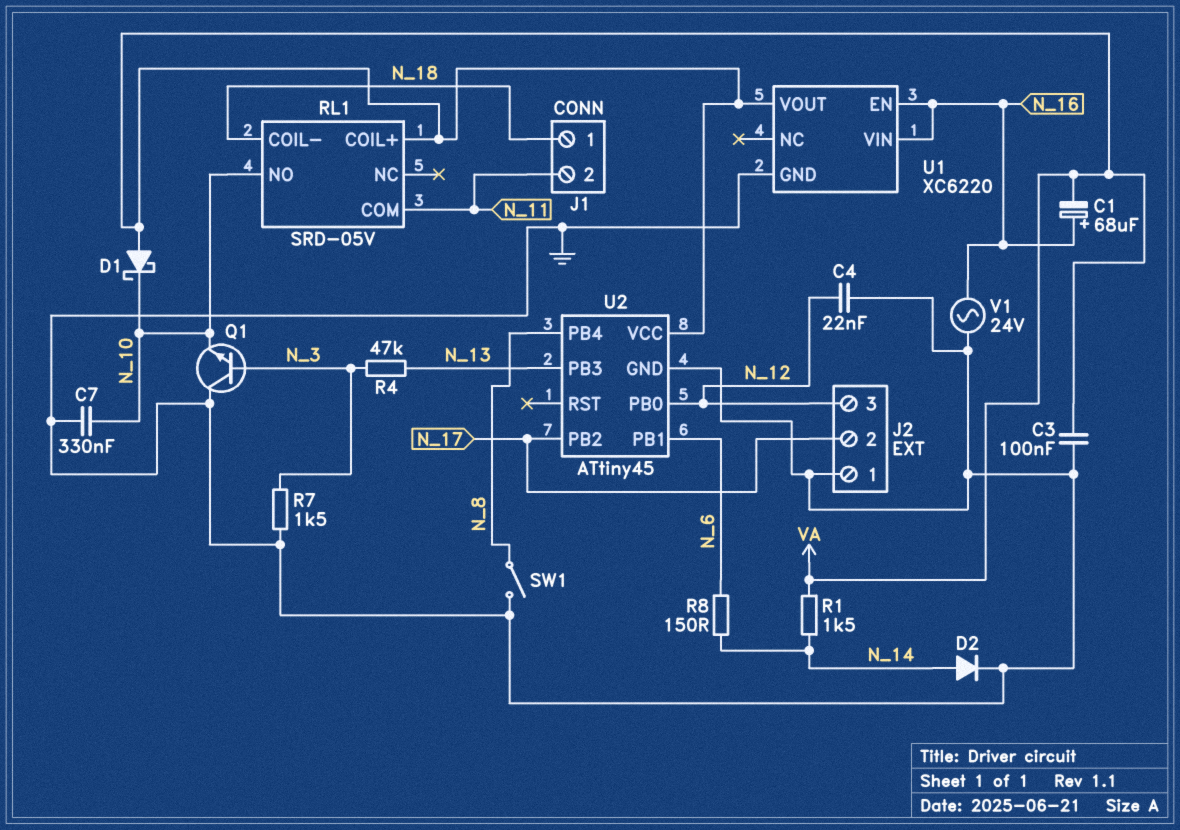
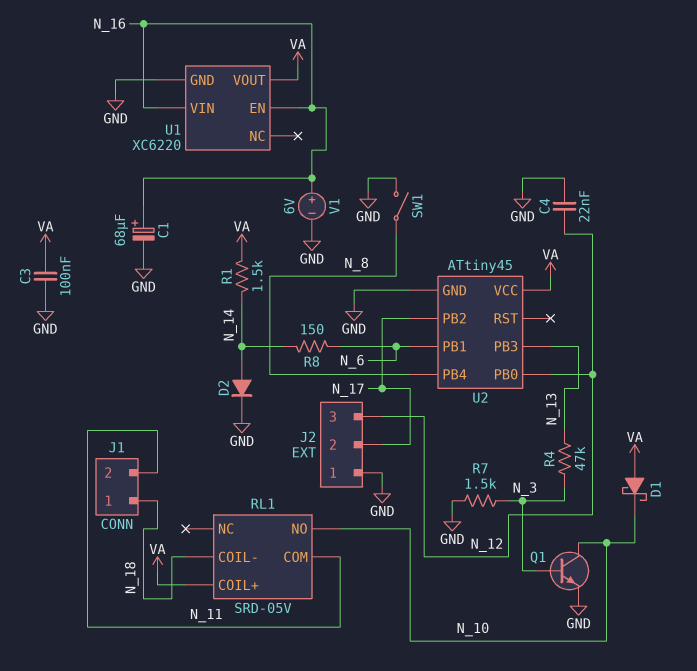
C1: 68uF (plus N_16, minus VA) -> 68uF (plus N_16, minus GND)
C7: 330nF (GND, N_10) -> none
Q1: NPN (B N_3, C GND, E N_10) -> NPN (B N_3, C N_10, E GND)
V1: AC 24V (GND, N_16) -> 6V (plus N_16, minus GND)

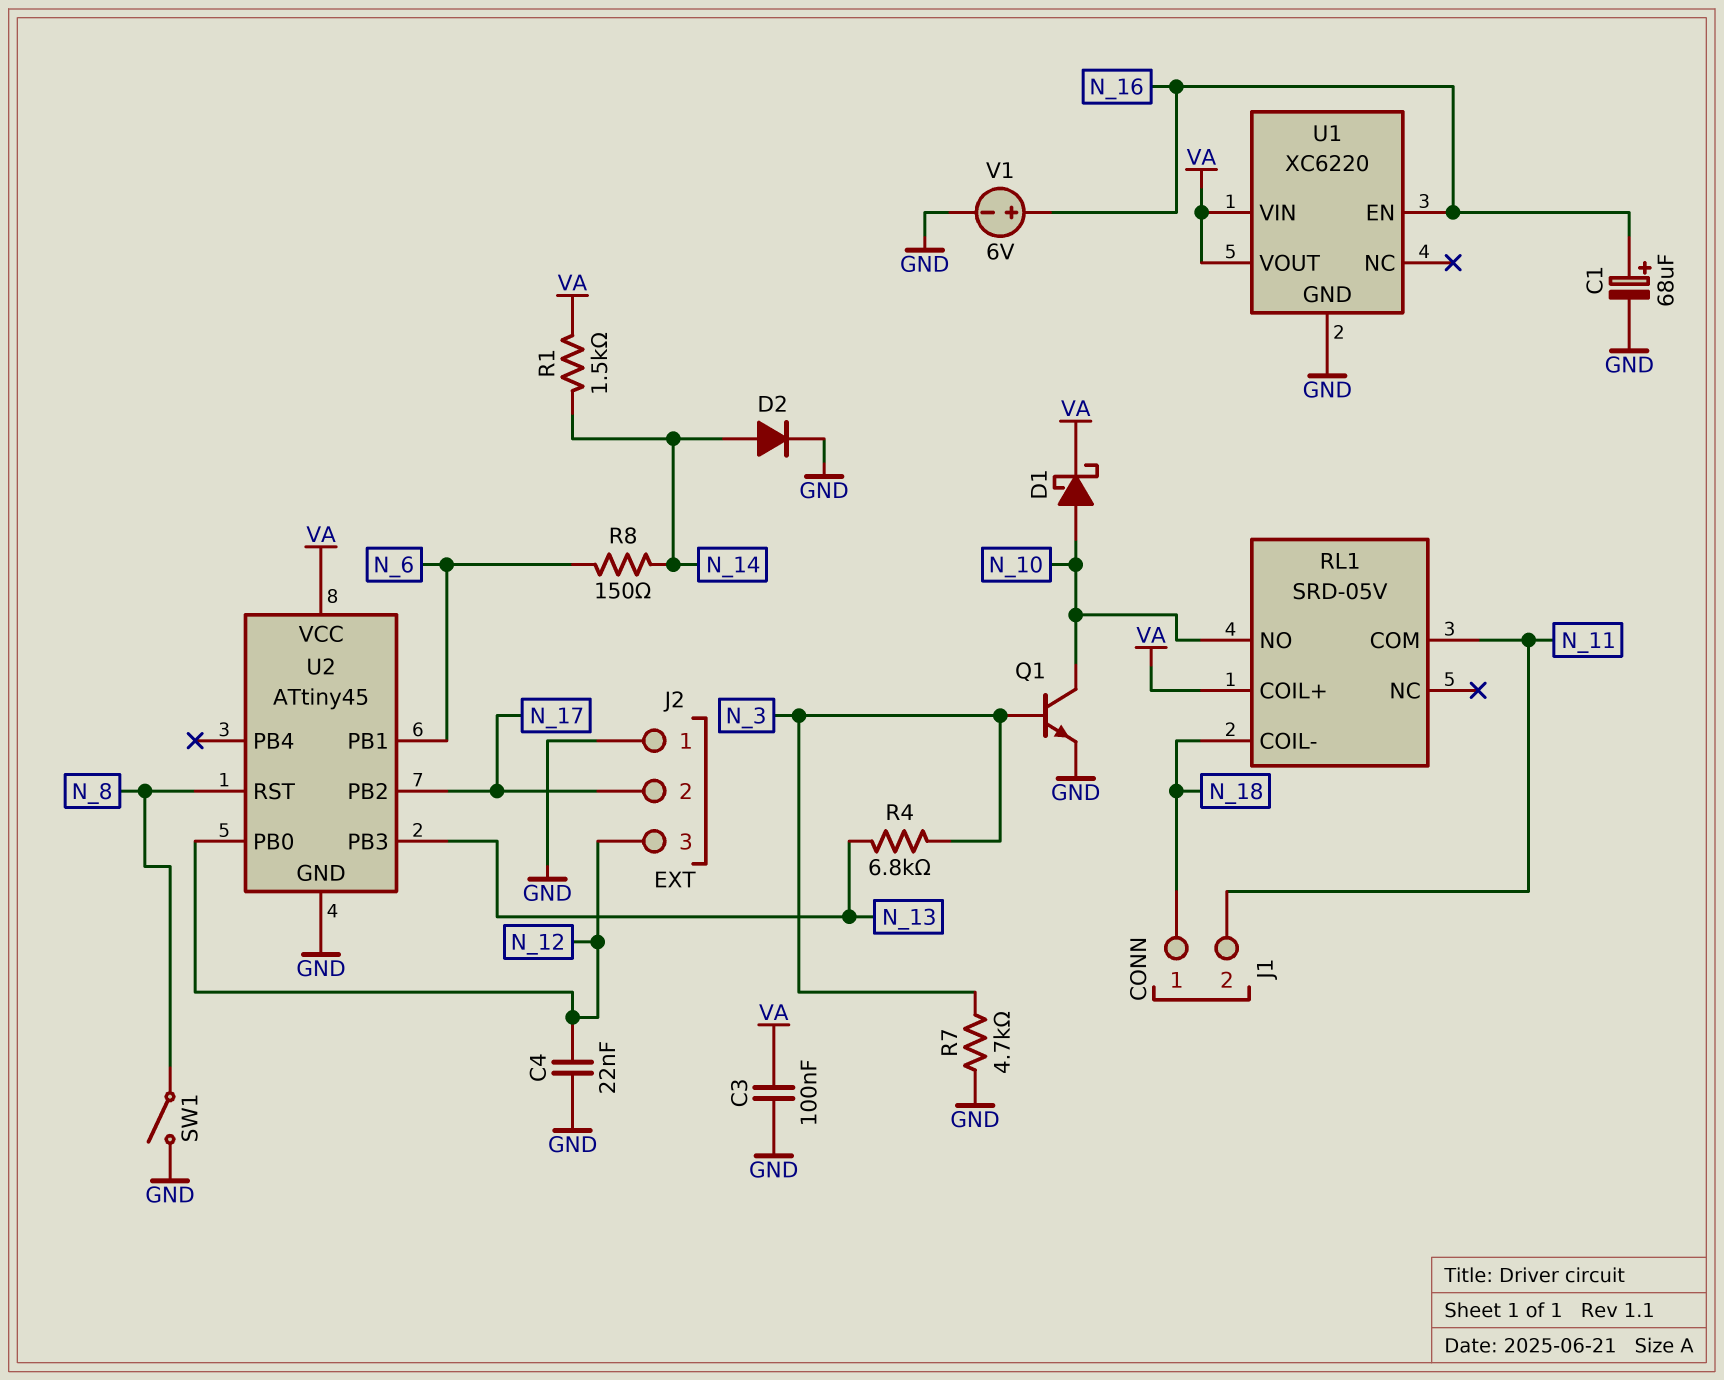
D1: schottky (A VA, K N_10) -> schottky (A N_10, K VA)
R4: 47k (N_3, N_13) -> 6.8k (N_3, N_13)
R7: 1.5k (GND, N_3) -> 4.7k (GND, N_3)
U1 pin VIN: N_16 -> VA
U2 pin PB4: N_8 -> none
U2 pin RST: none -> N_8

